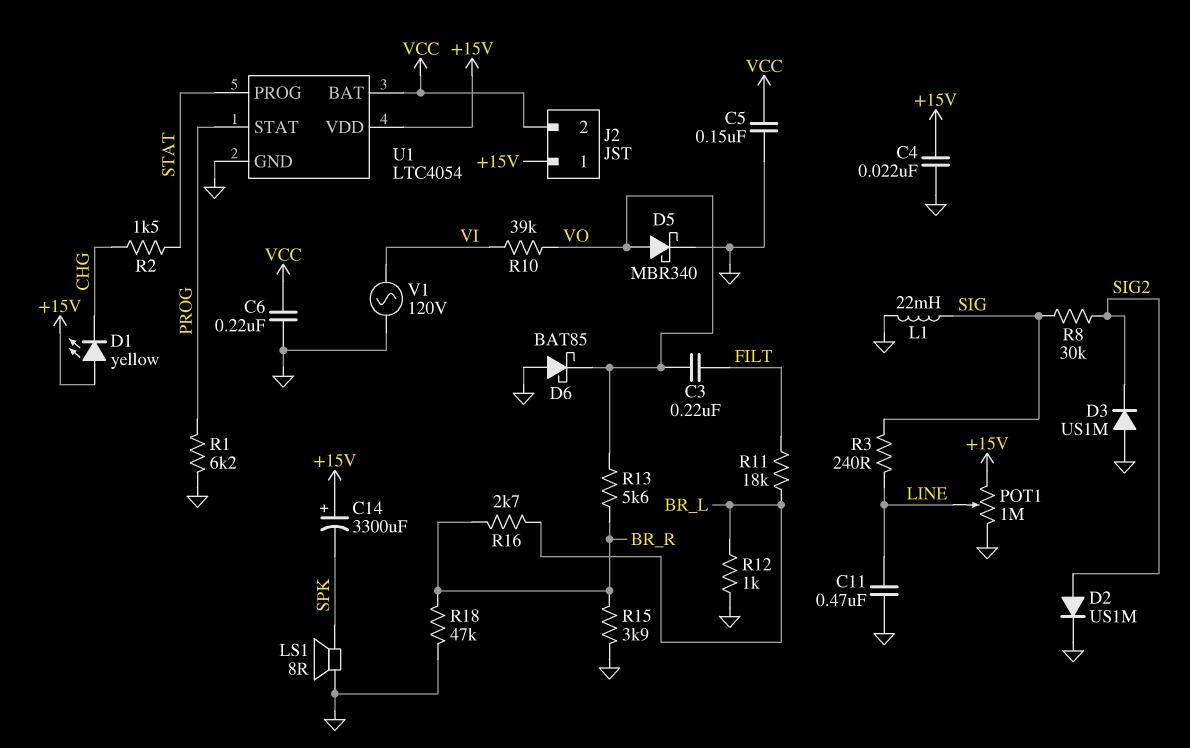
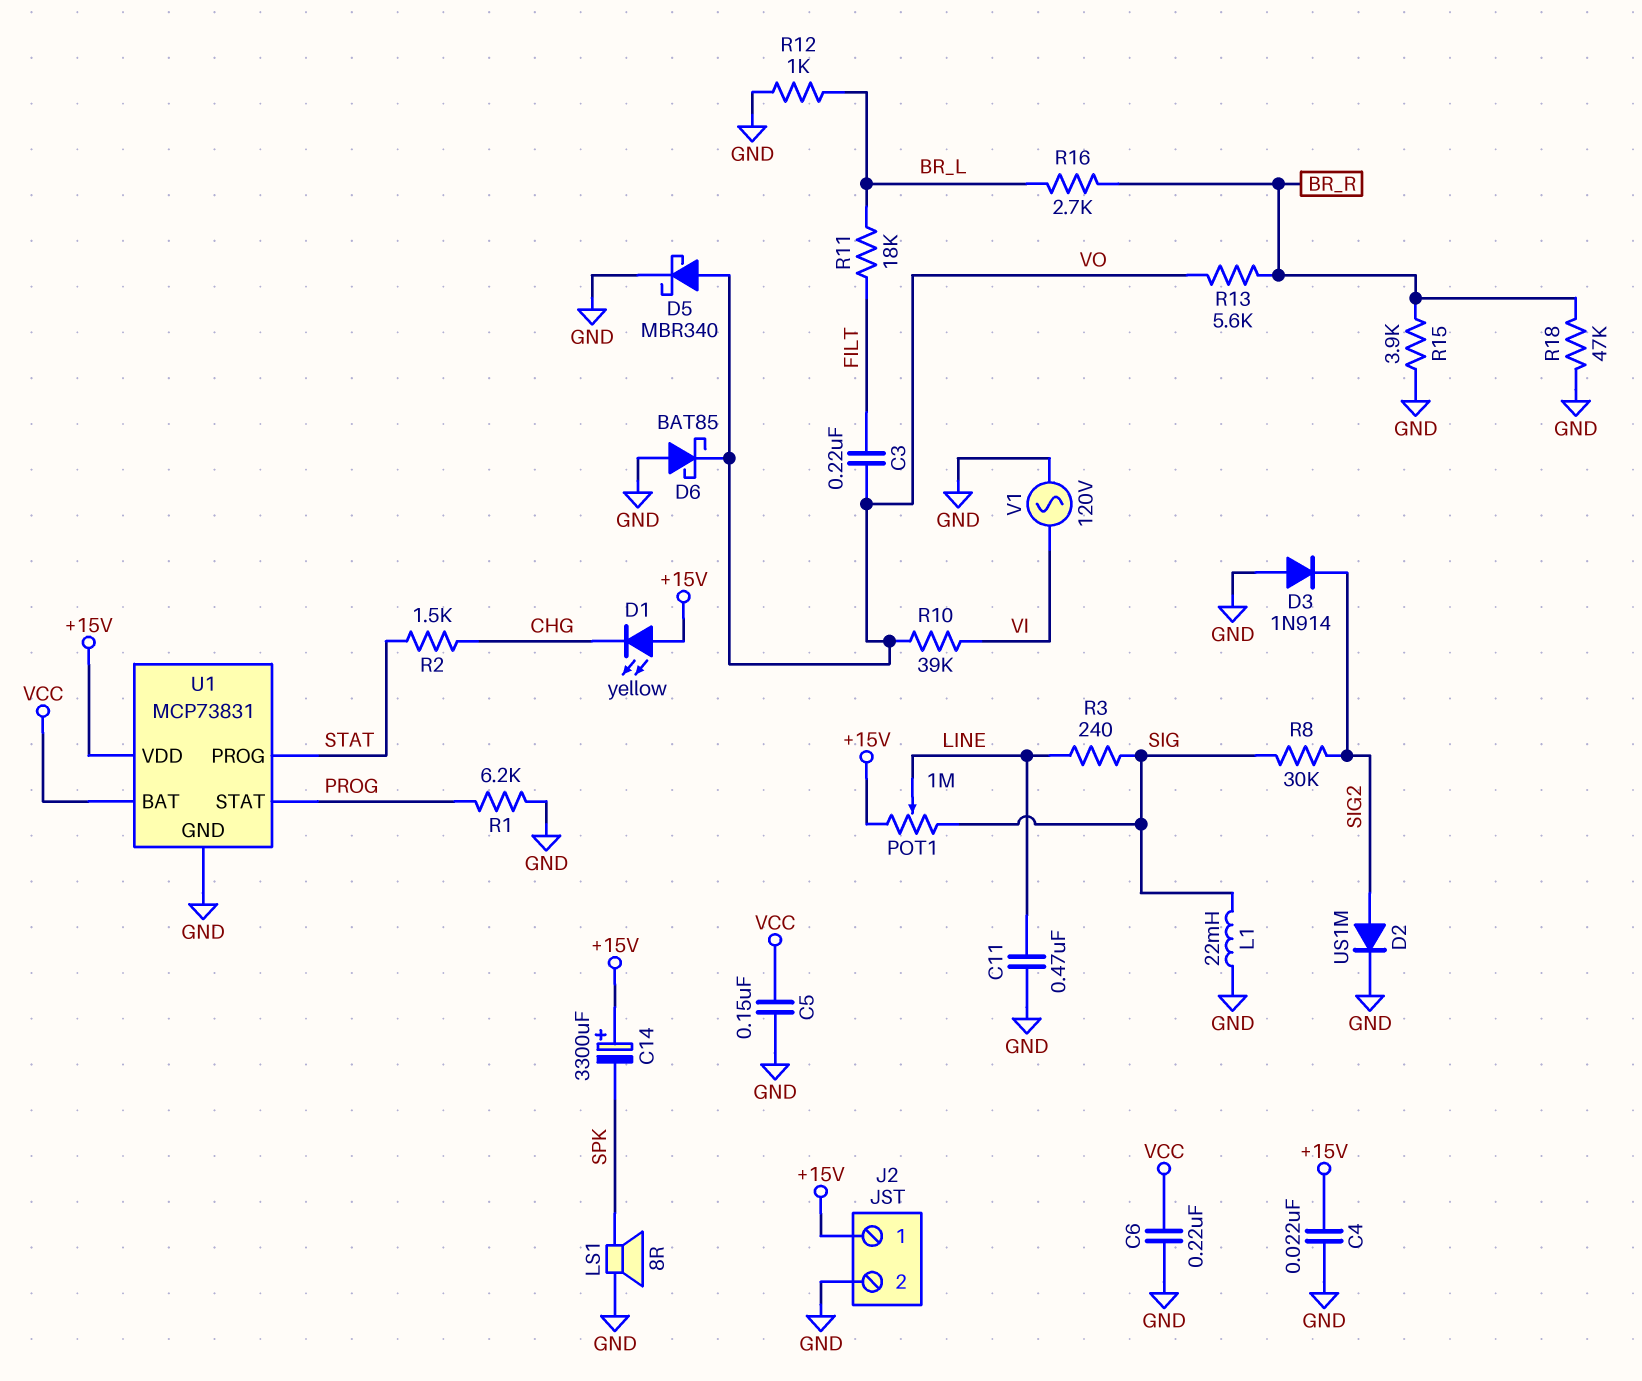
D3: diode US1M (A GND, K SIG2) -> diode 1N914 (A GND, K SIG2)
J2 pin 2: VCC -> GND
POT1: 1M (+15V, GND, wiper LINE) -> 1M (+15V, SIG, wiper LINE)
U1: LTC4054 -> MCP73831

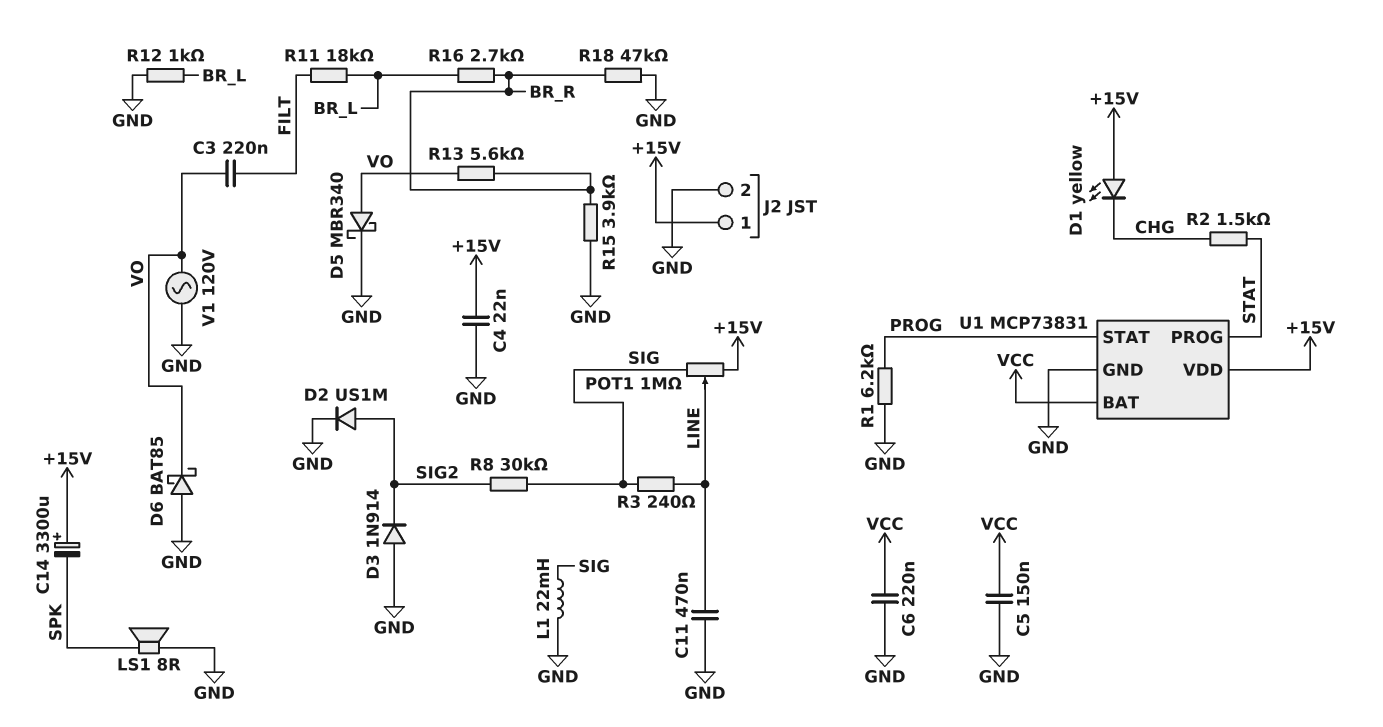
R10: 39k (VI, VO) -> none
V1: AC 120V (GND, VI) -> AC 120V (GND, VO)

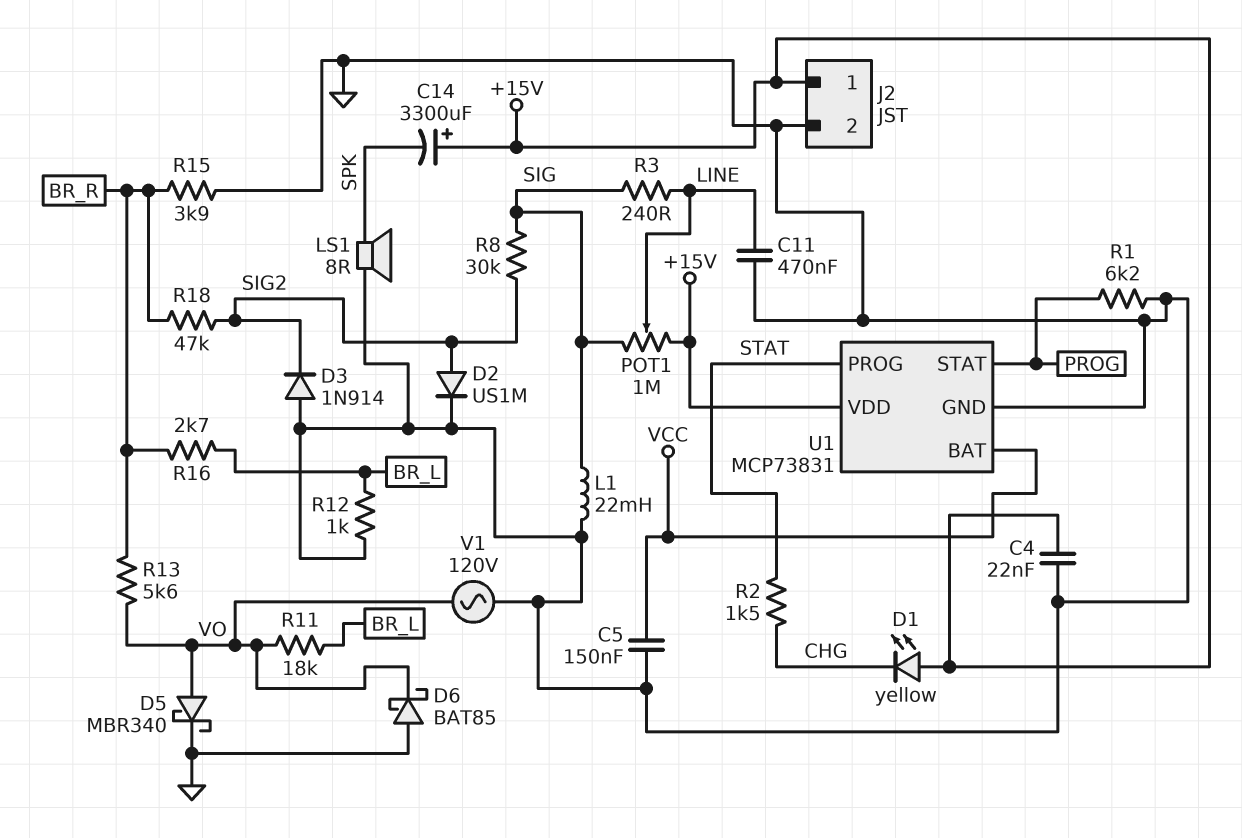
C3: 220nF (FILT, VO) -> none
C6: 220nF (GND, VCC) -> none
R11: 18k (BR_L, FILT) -> 18k (BR_L, VO)
R18: 47k (BR_R, GND) -> 47k (BR_R, SIG2)

